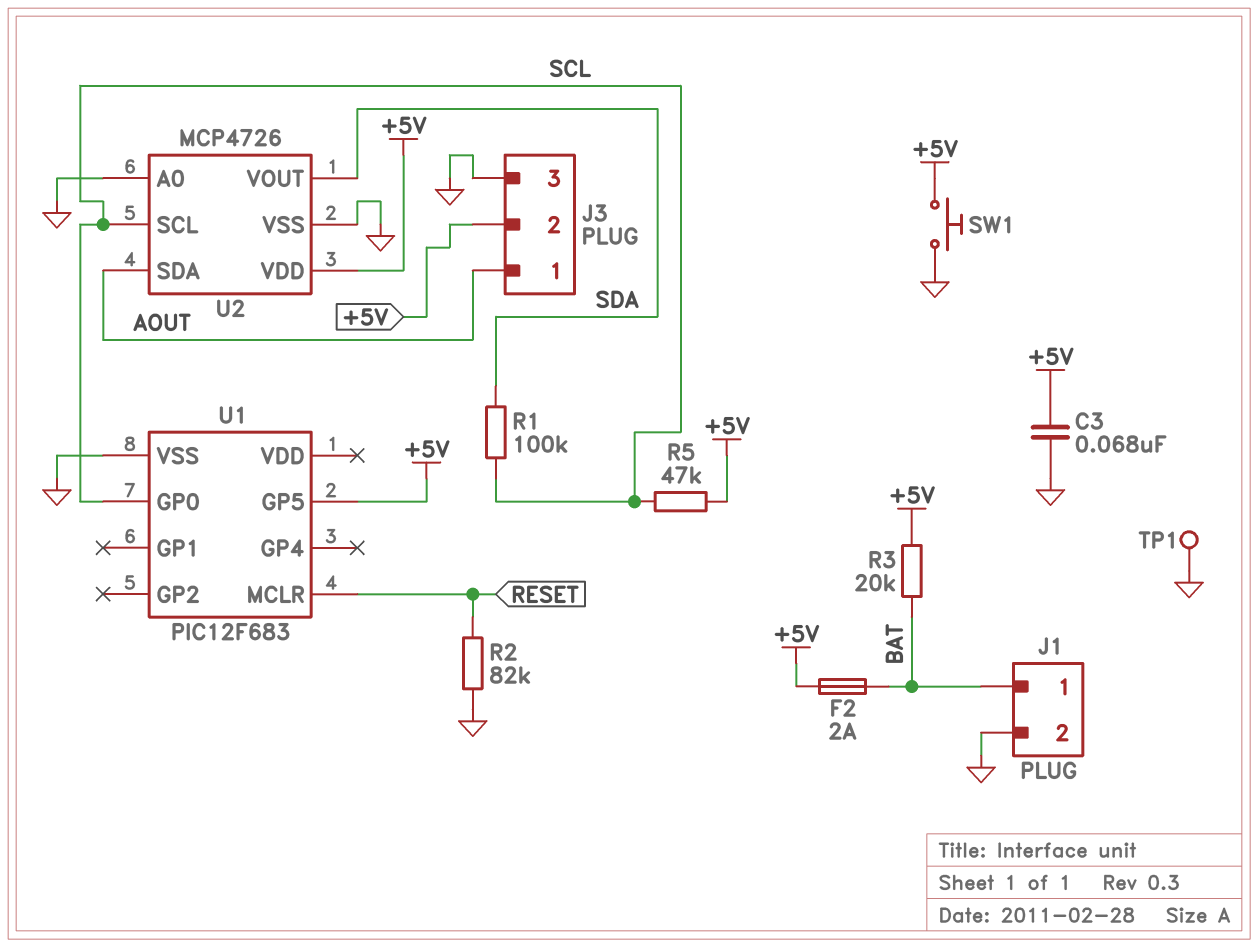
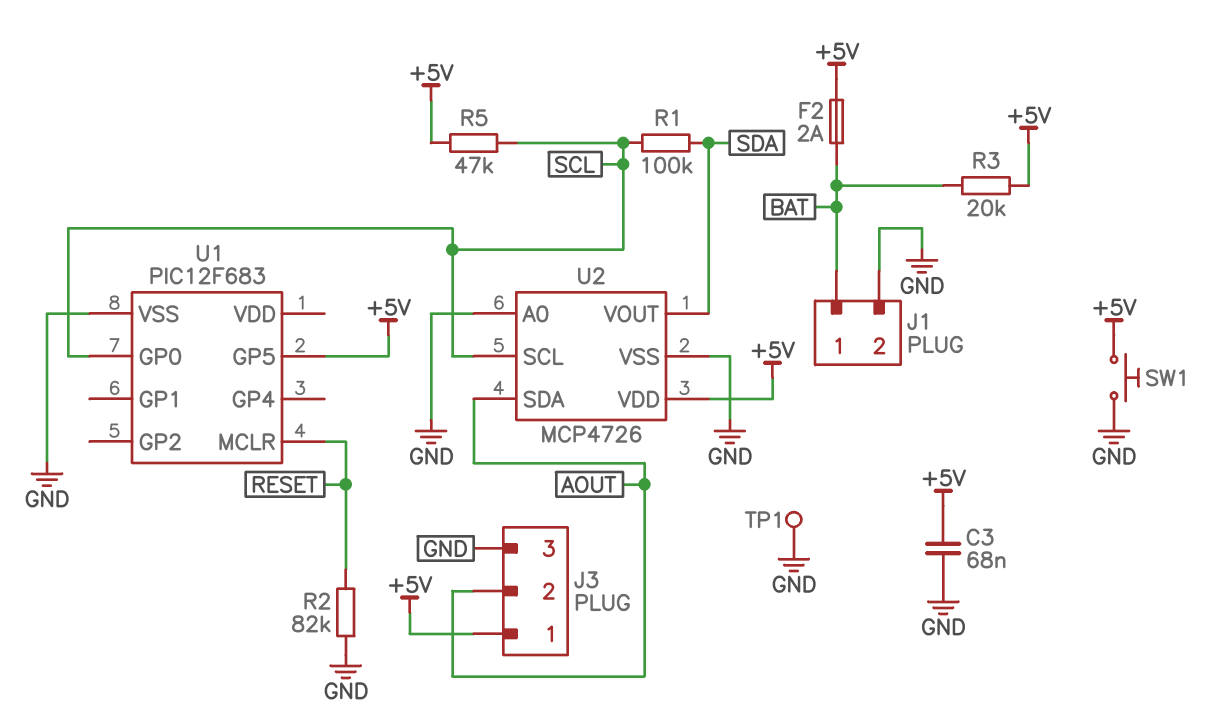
J3 pin 1: AOUT -> +5V
J3 pin 2: +5V -> AOUT

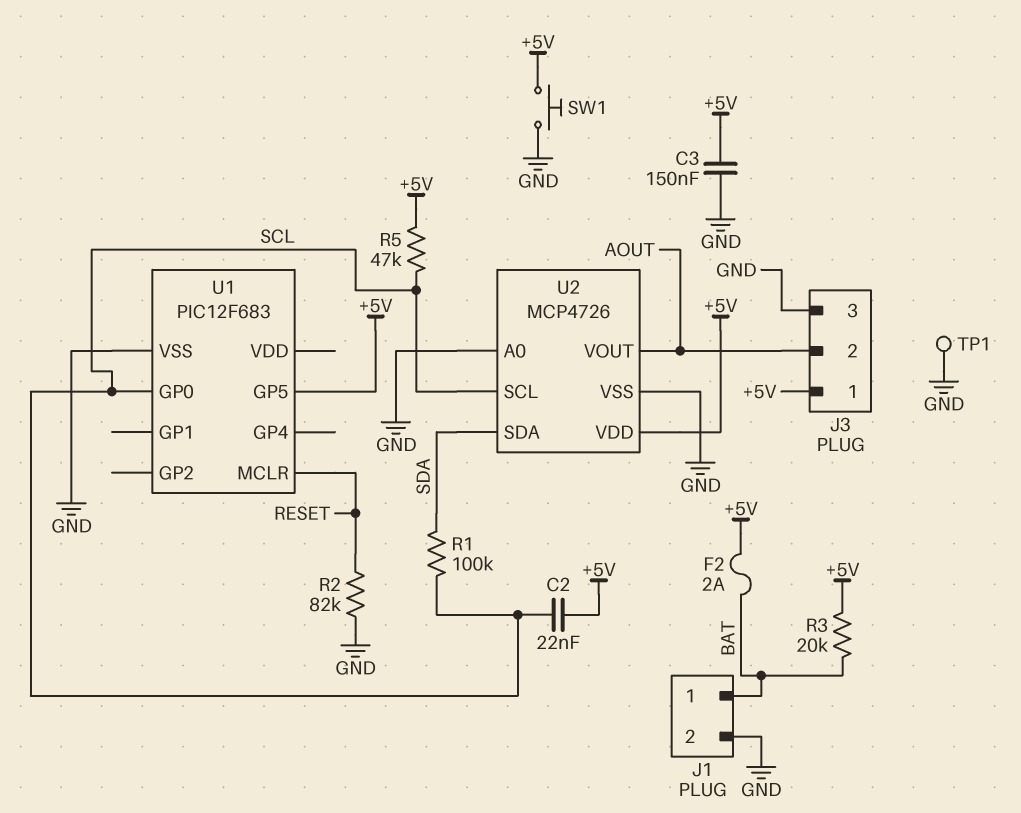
C2: none -> 22nF (+5V, SCL)
C3: 68nF (+5V, GND) -> 150nF (+5V, GND)
U2 pin SDA: AOUT -> SDA
U2 pin VOUT: SDA -> AOUT

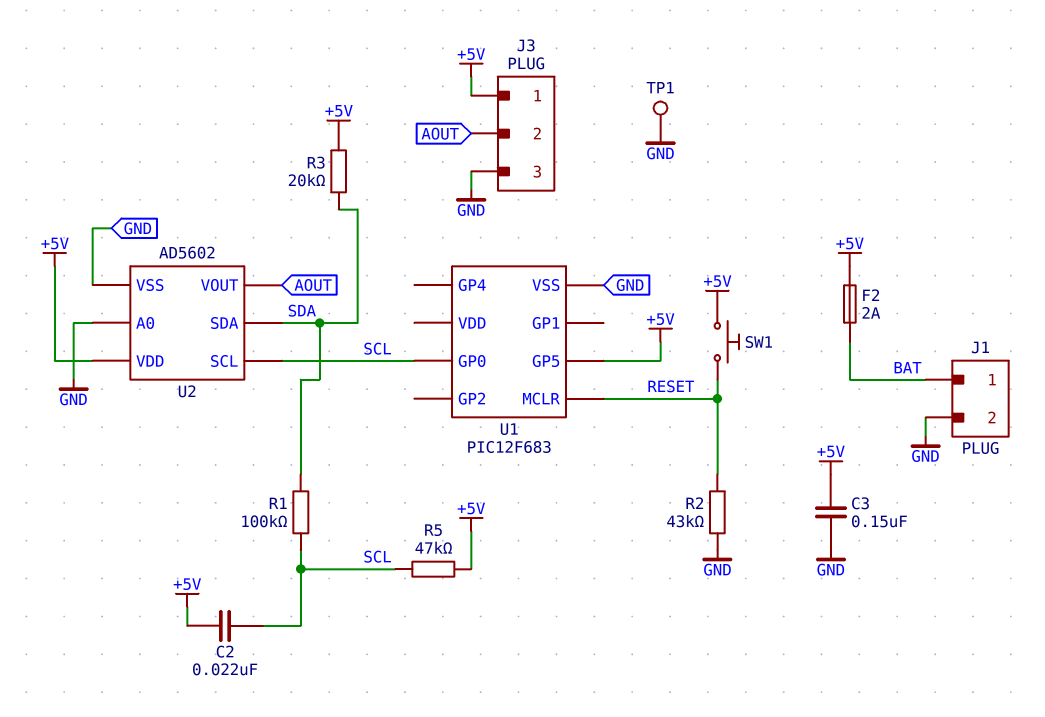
R2: 82k (GND, RESET) -> 43k (GND, RESET)
R3: 20k (+5V, BAT) -> 20k (+5V, SDA)
SW1: button (+5V, GND) -> button (+5V, RESET)
U2: MCP4726 -> AD5602

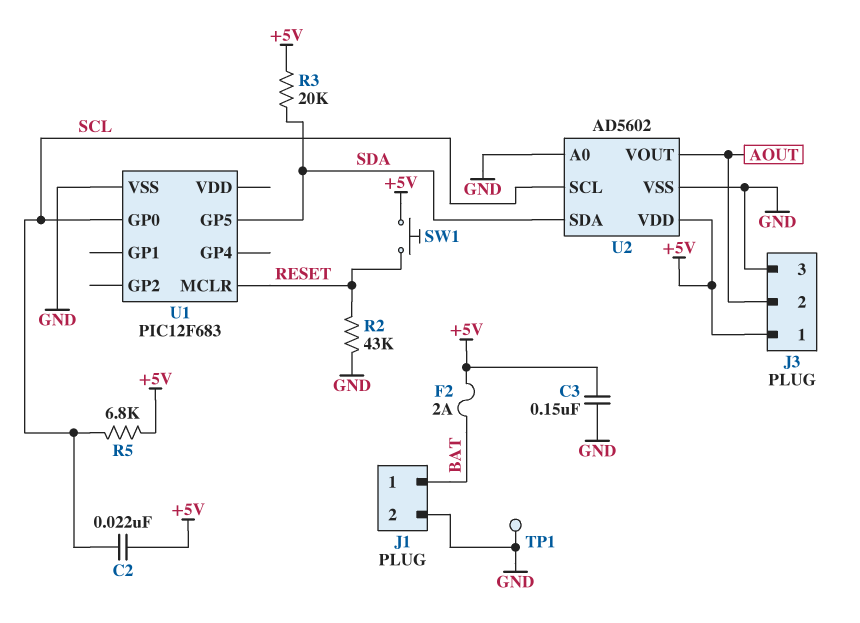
R1: 100k (SCL, SDA) -> none
R5: 47k (+5V, SCL) -> 6.8k (+5V, SCL)
U1 pin GP5: +5V -> SDA

